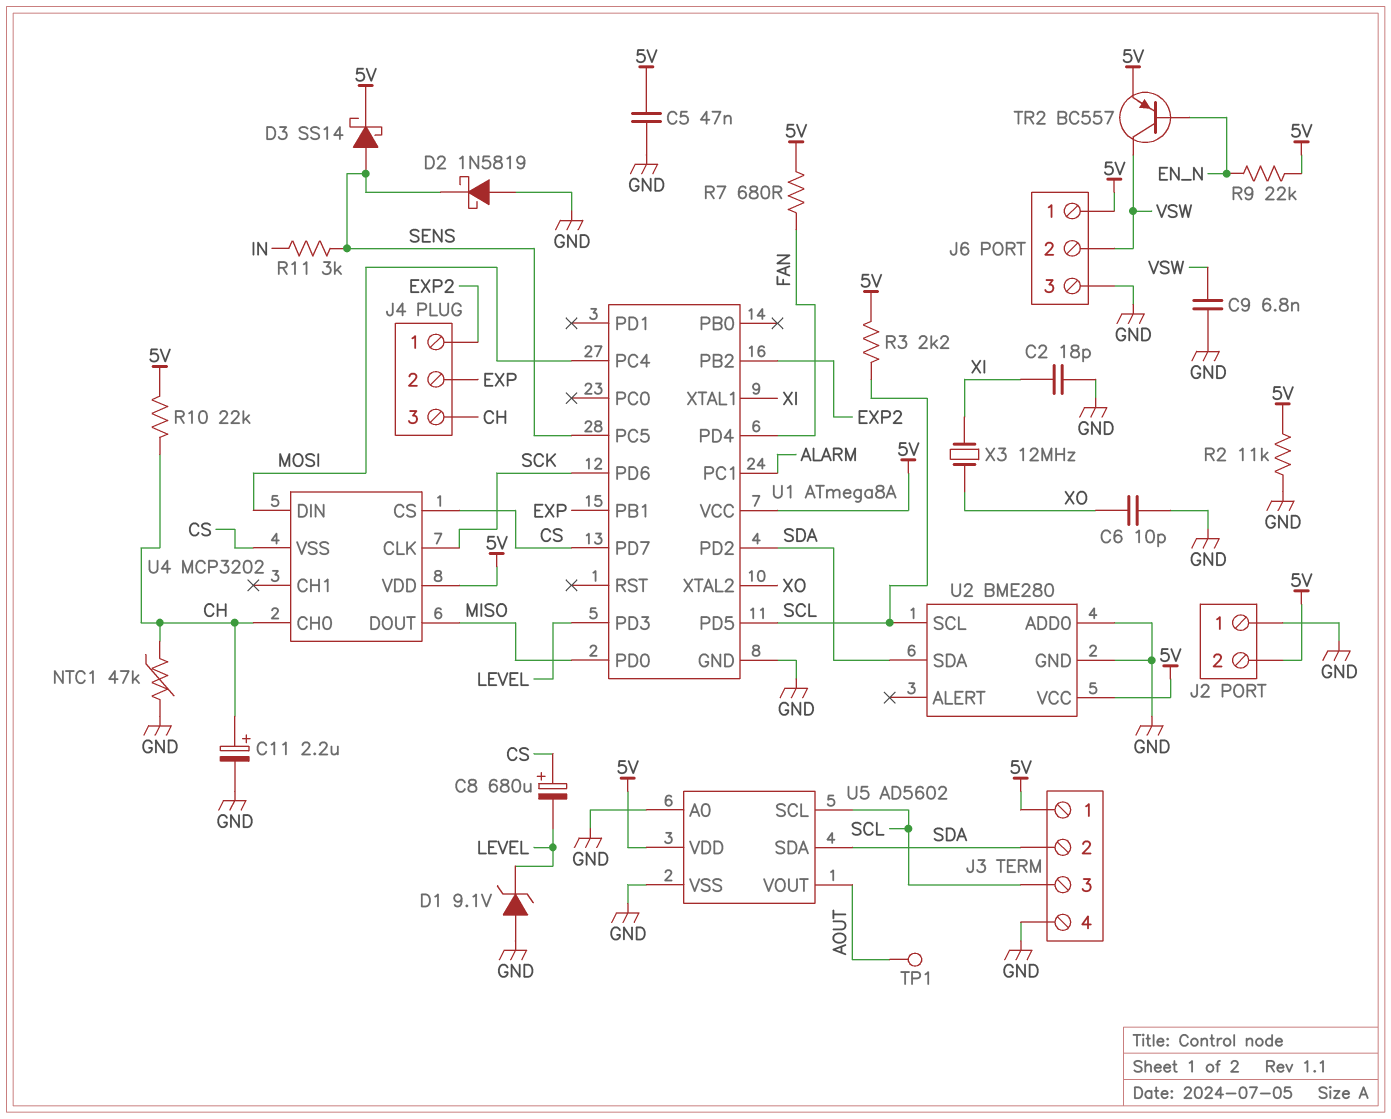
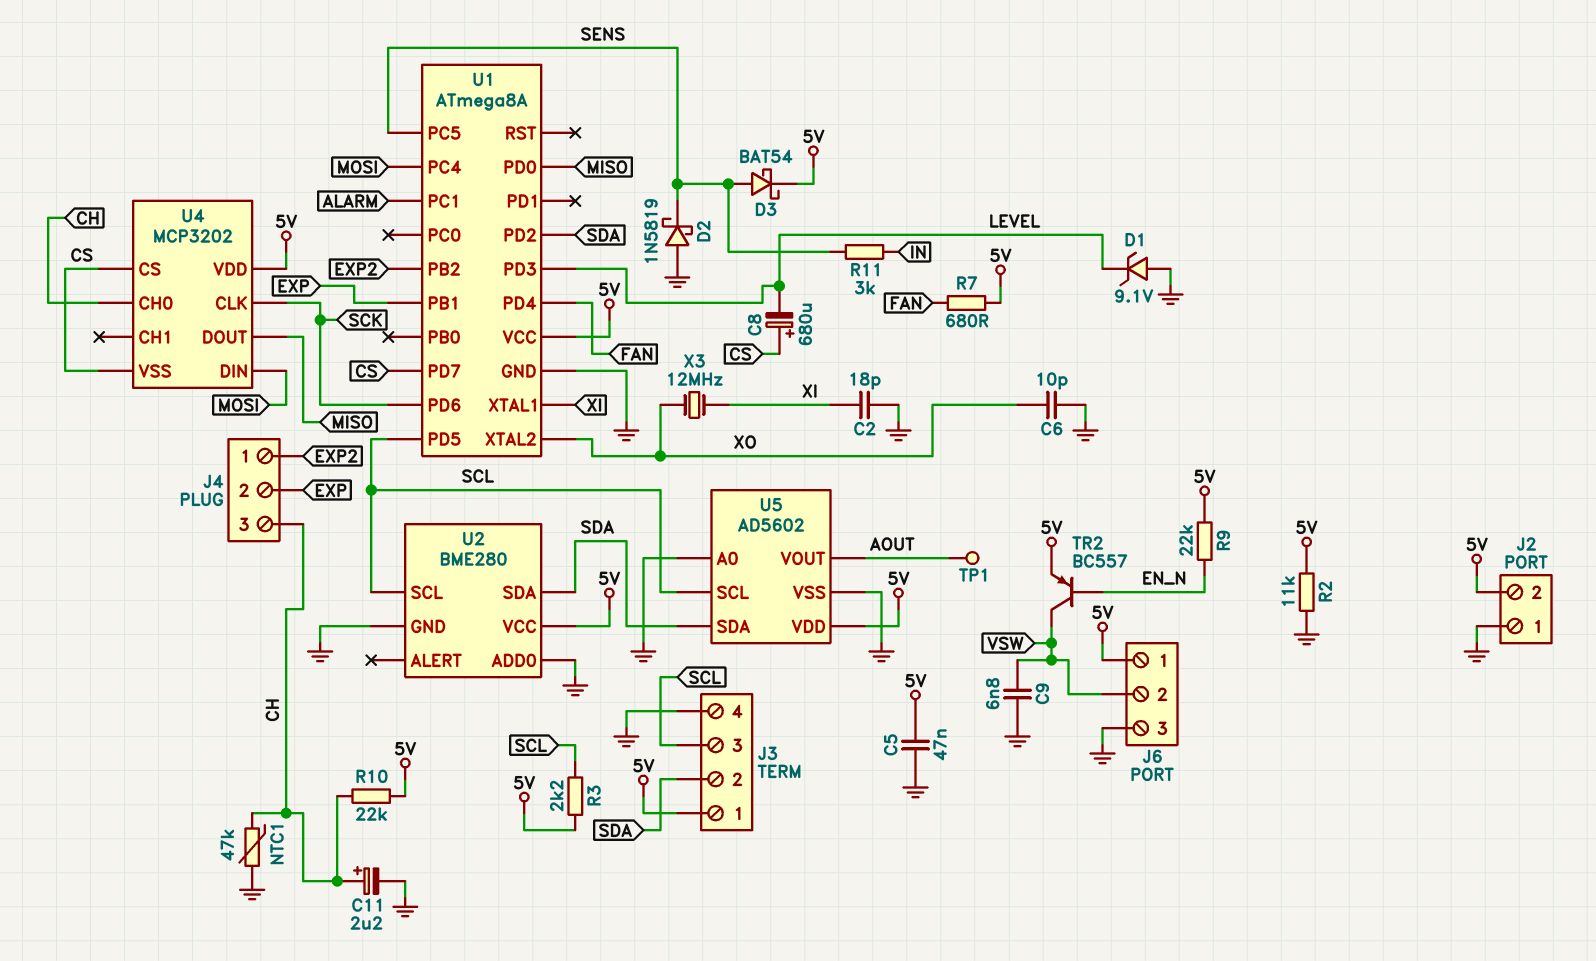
D3: schottky SS14 (A SENS, K 5V) -> schottky BAT54 (A SENS, K 5V)

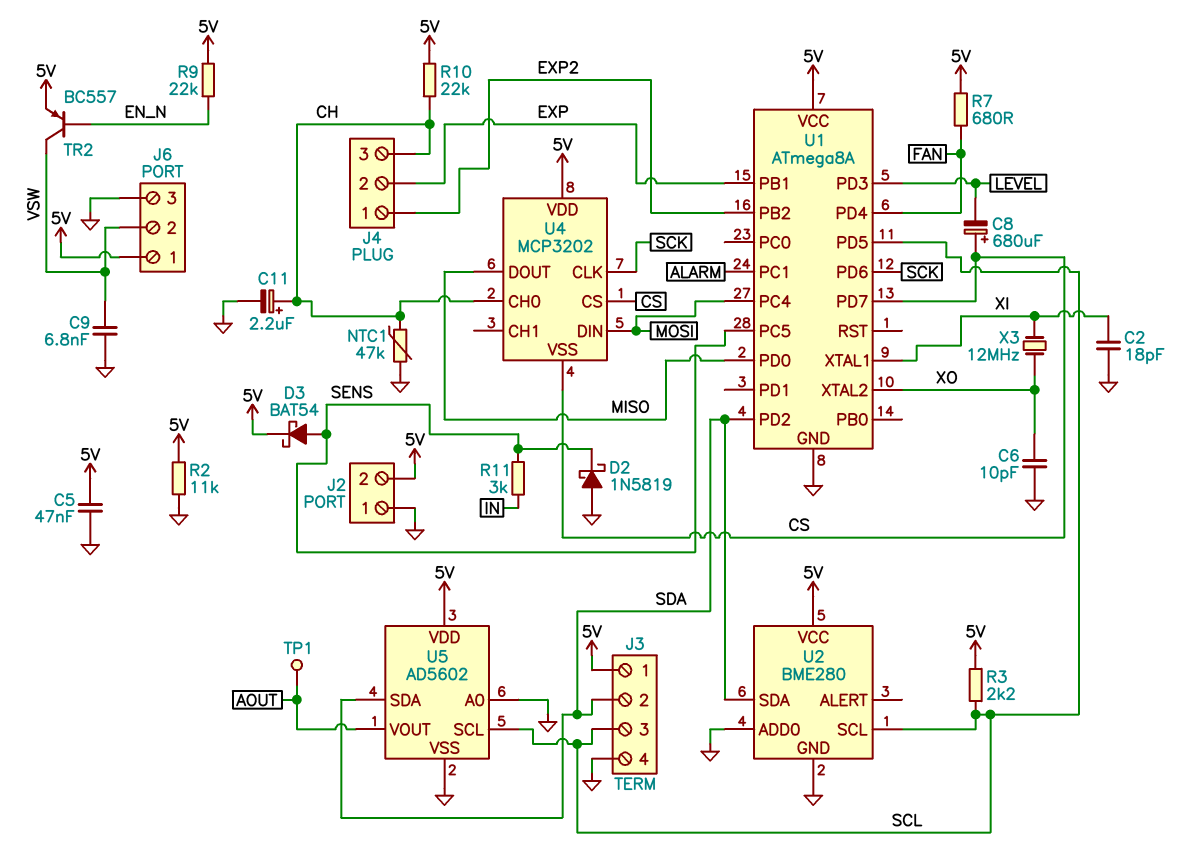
D1: zener 9.1V (A GND, K LEVEL) -> none

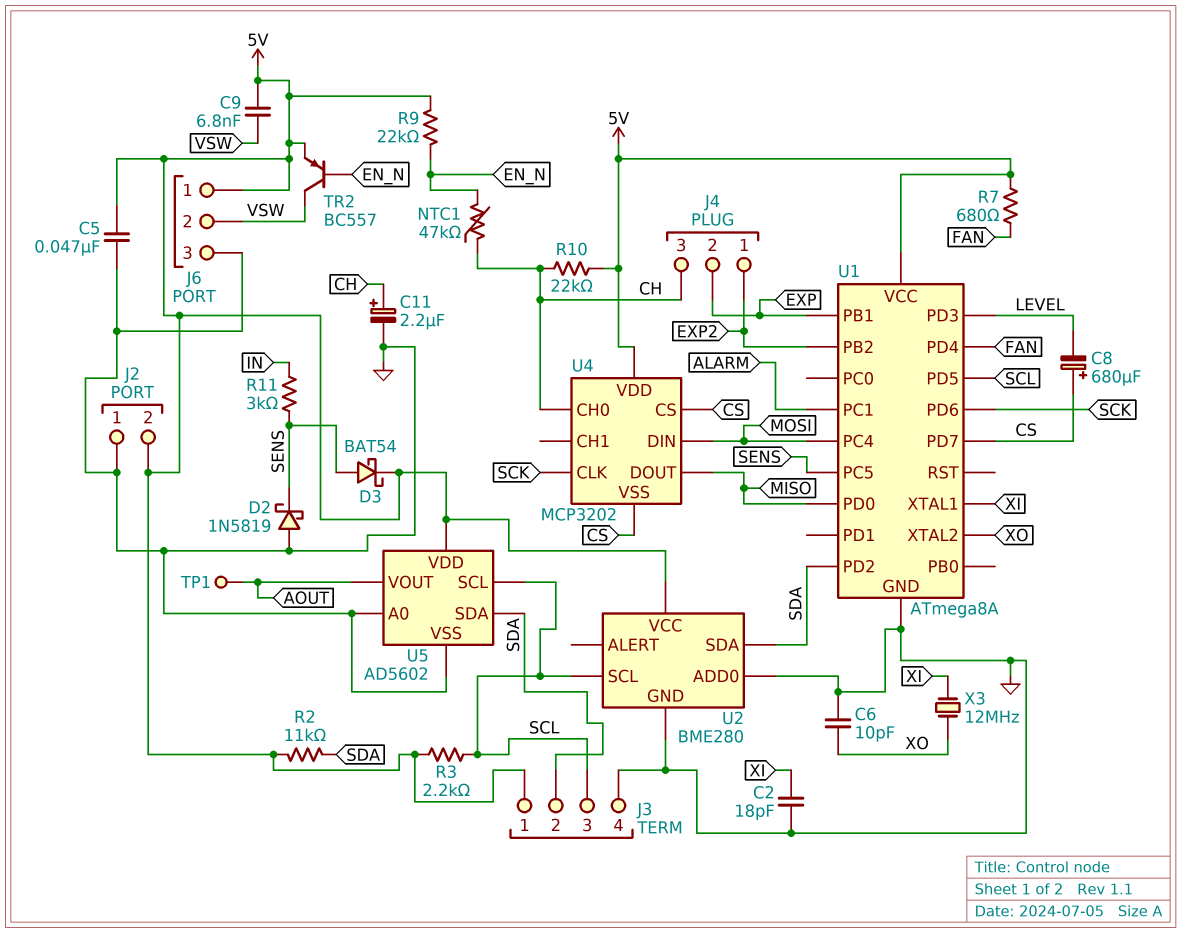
C9: 6.8nF (GND, VSW) -> 6.8nF (5V, VSW)
NTC1: 47k (CH, GND) -> 47k (CH, EN_N)
R2: 11k (5V, GND) -> 11k (5V, SDA)

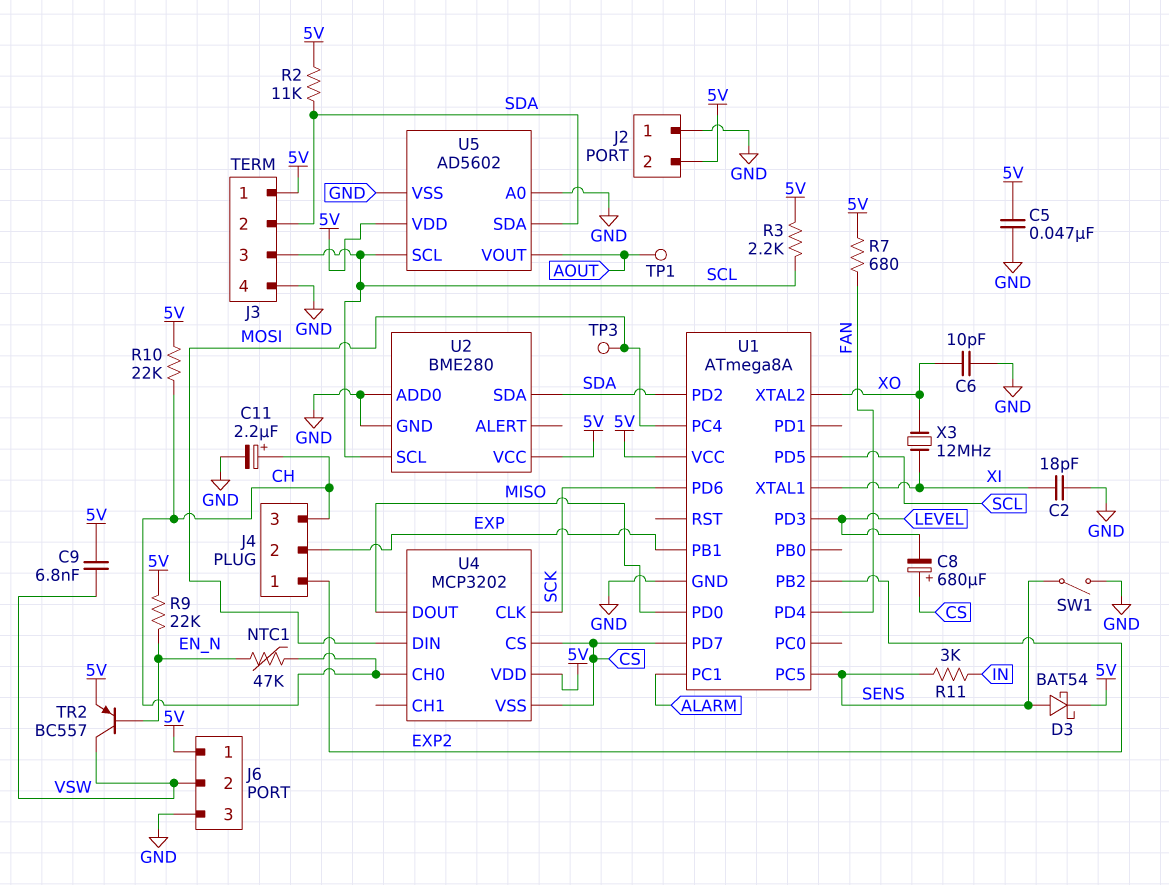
D2: schottky 1N5819 (A GND, K SENS) -> none
SW1: none -> switch (GND, SENS)
TP3: none -> test point (MOSI)

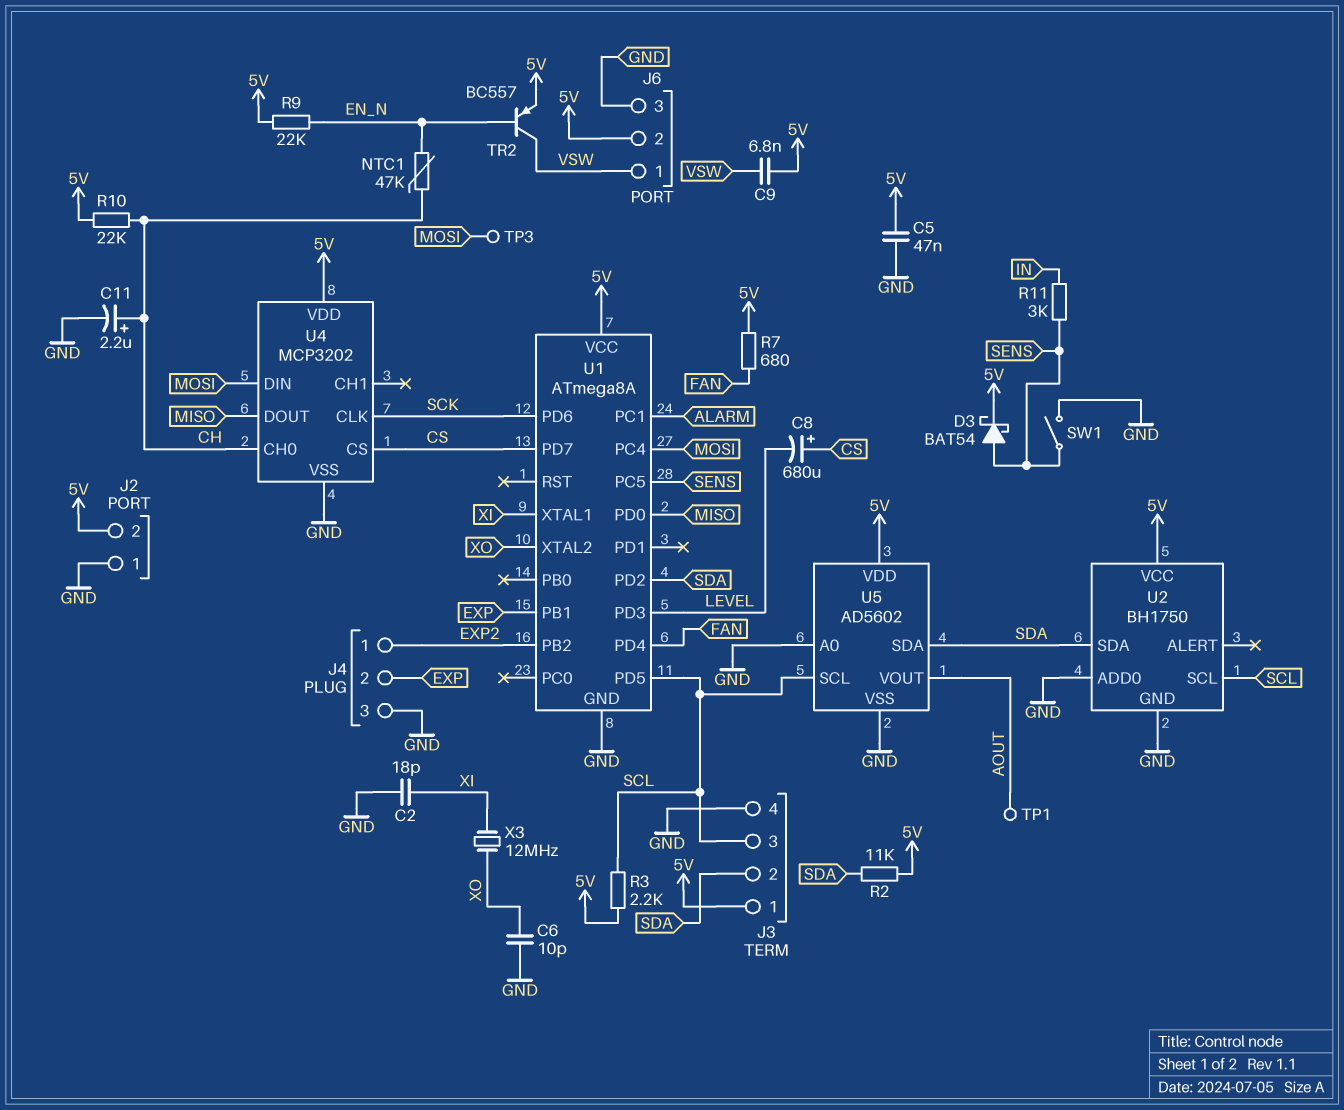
J4 pin 3: CH -> GND
J6 pin 1: 5V -> VSW
J6 pin 2: VSW -> 5V
U2: BME280 -> BH1750
U4 pin VSS: CS -> GND

